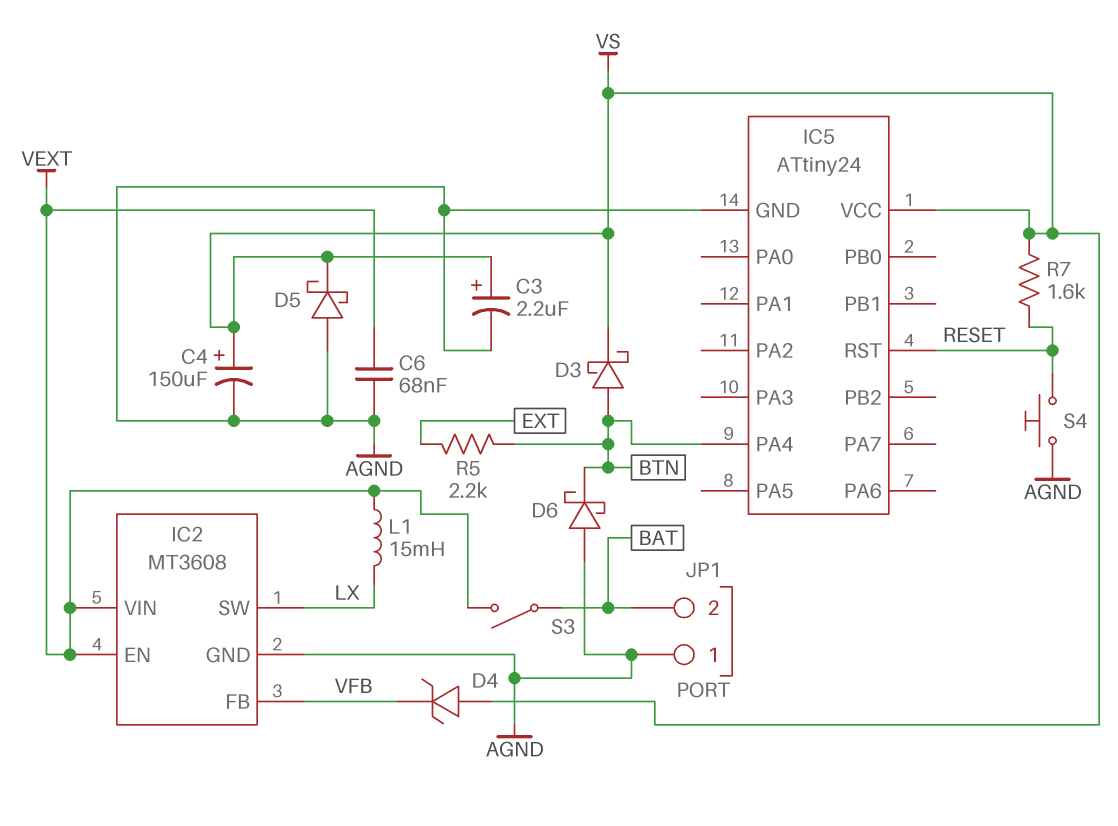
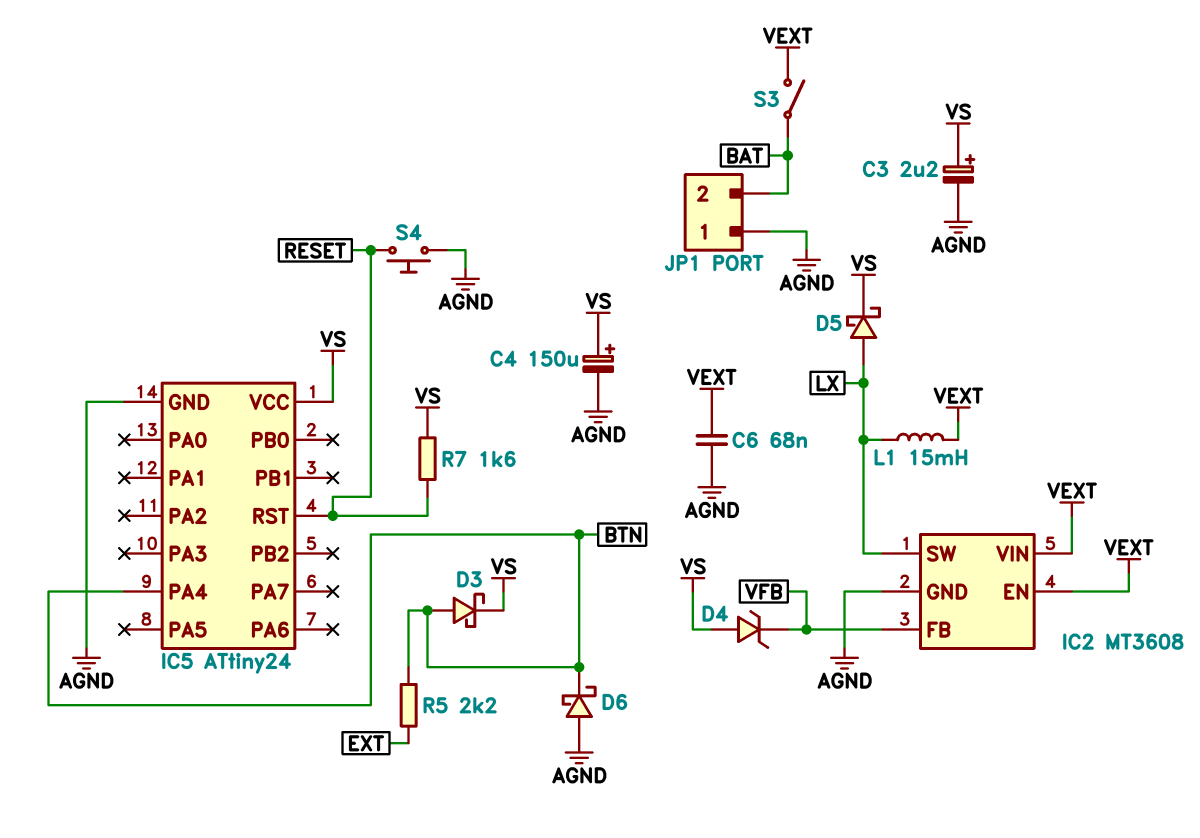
D5: schottky (A AGND, K VS) -> schottky (A LX, K VS)

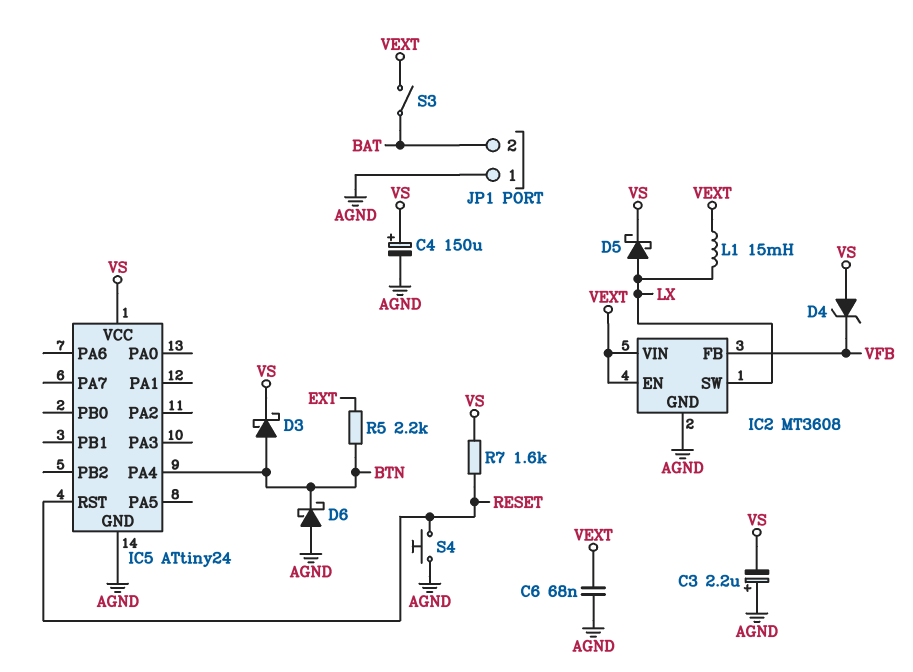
C3: 2.2uF (plus VS, minus AGND) -> 2.2uF (plus AGND, minus VS)

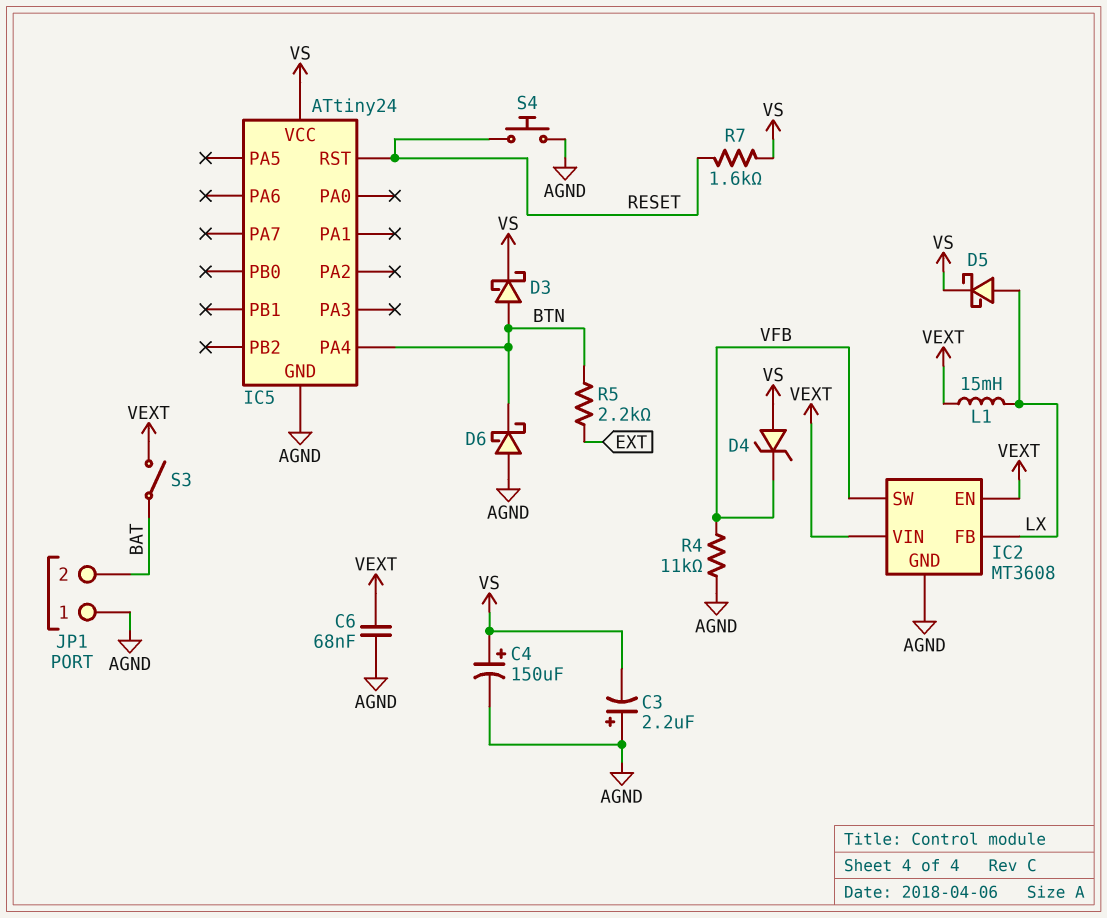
IC2 pin FB: VFB -> LX
IC2 pin SW: LX -> VFB
R4: none -> 11k (AGND, VFB)

